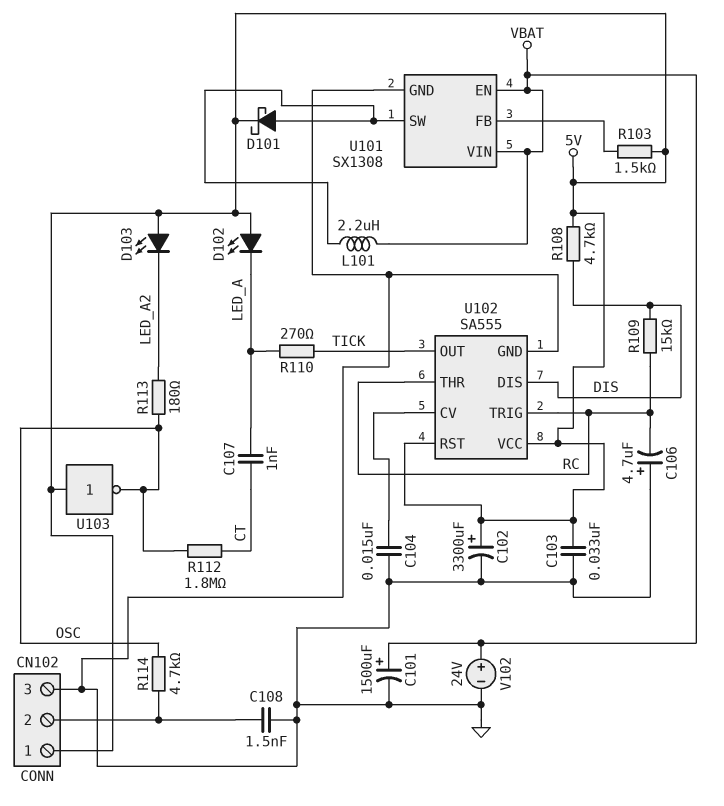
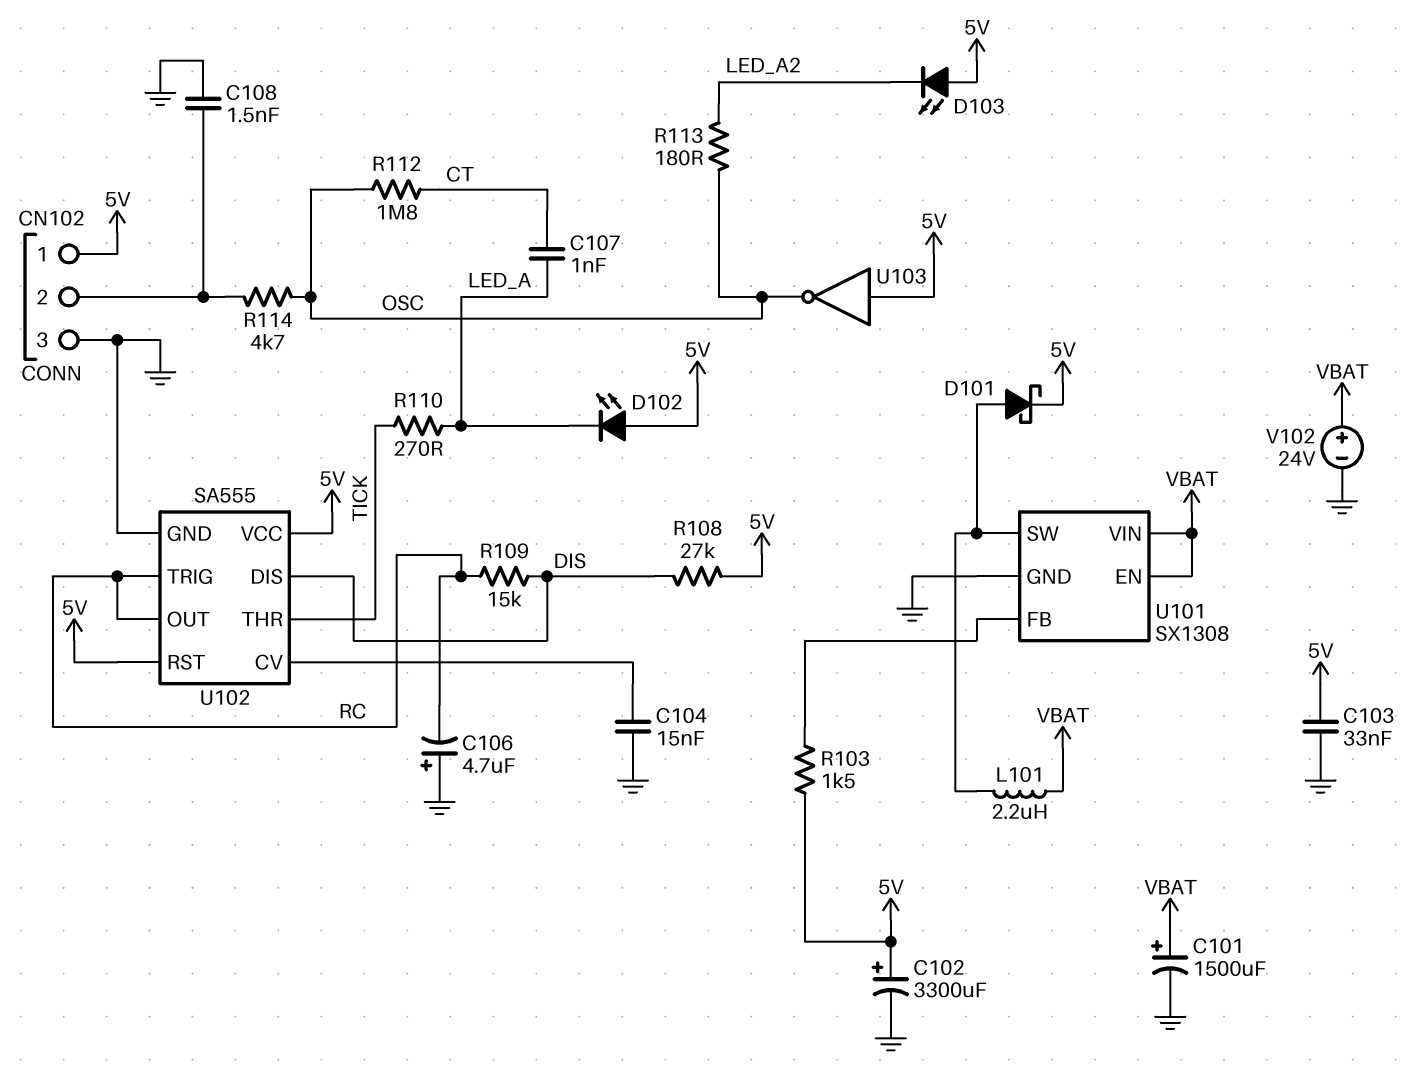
R108: 4.7k (5V, DIS) -> 27k (5V, DIS)
U102 pin OUT: TICK -> RC
U102 pin THR: RC -> TICK

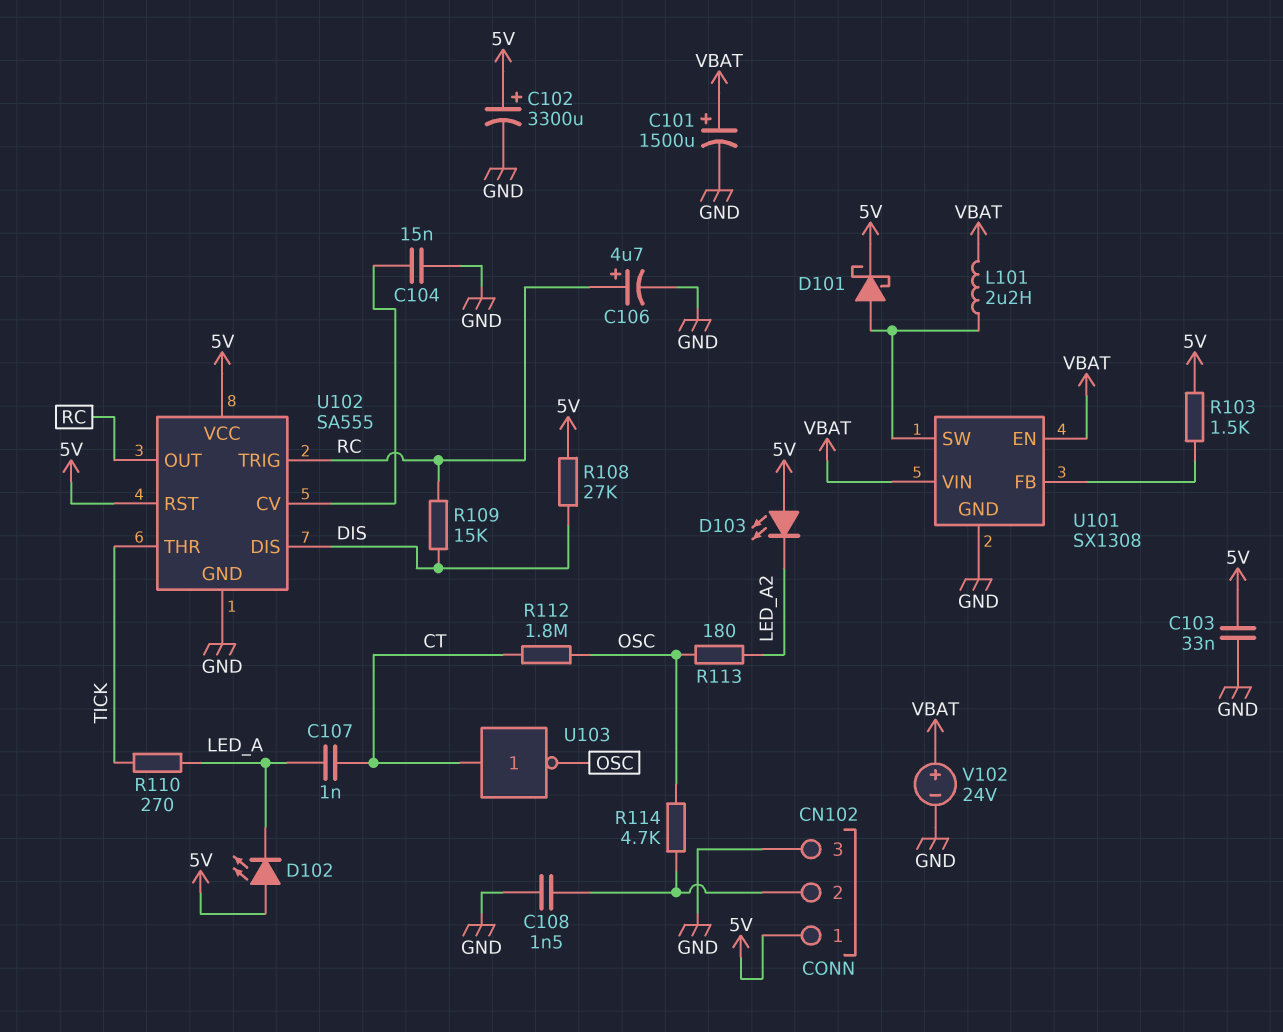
C106: 4.7uF (plus GND, minus RC) -> 4.7uF (plus RC, minus GND)
U103: NOT (in 5V, out OSC) -> NOT (in CT, out OSC)

